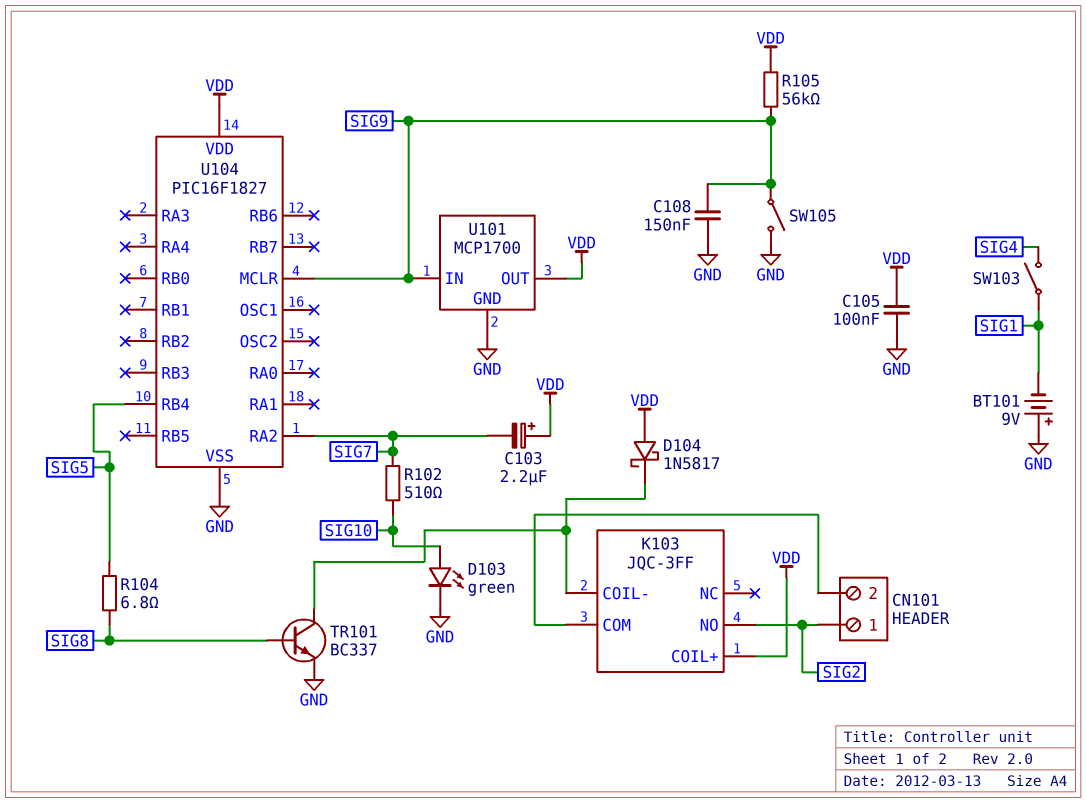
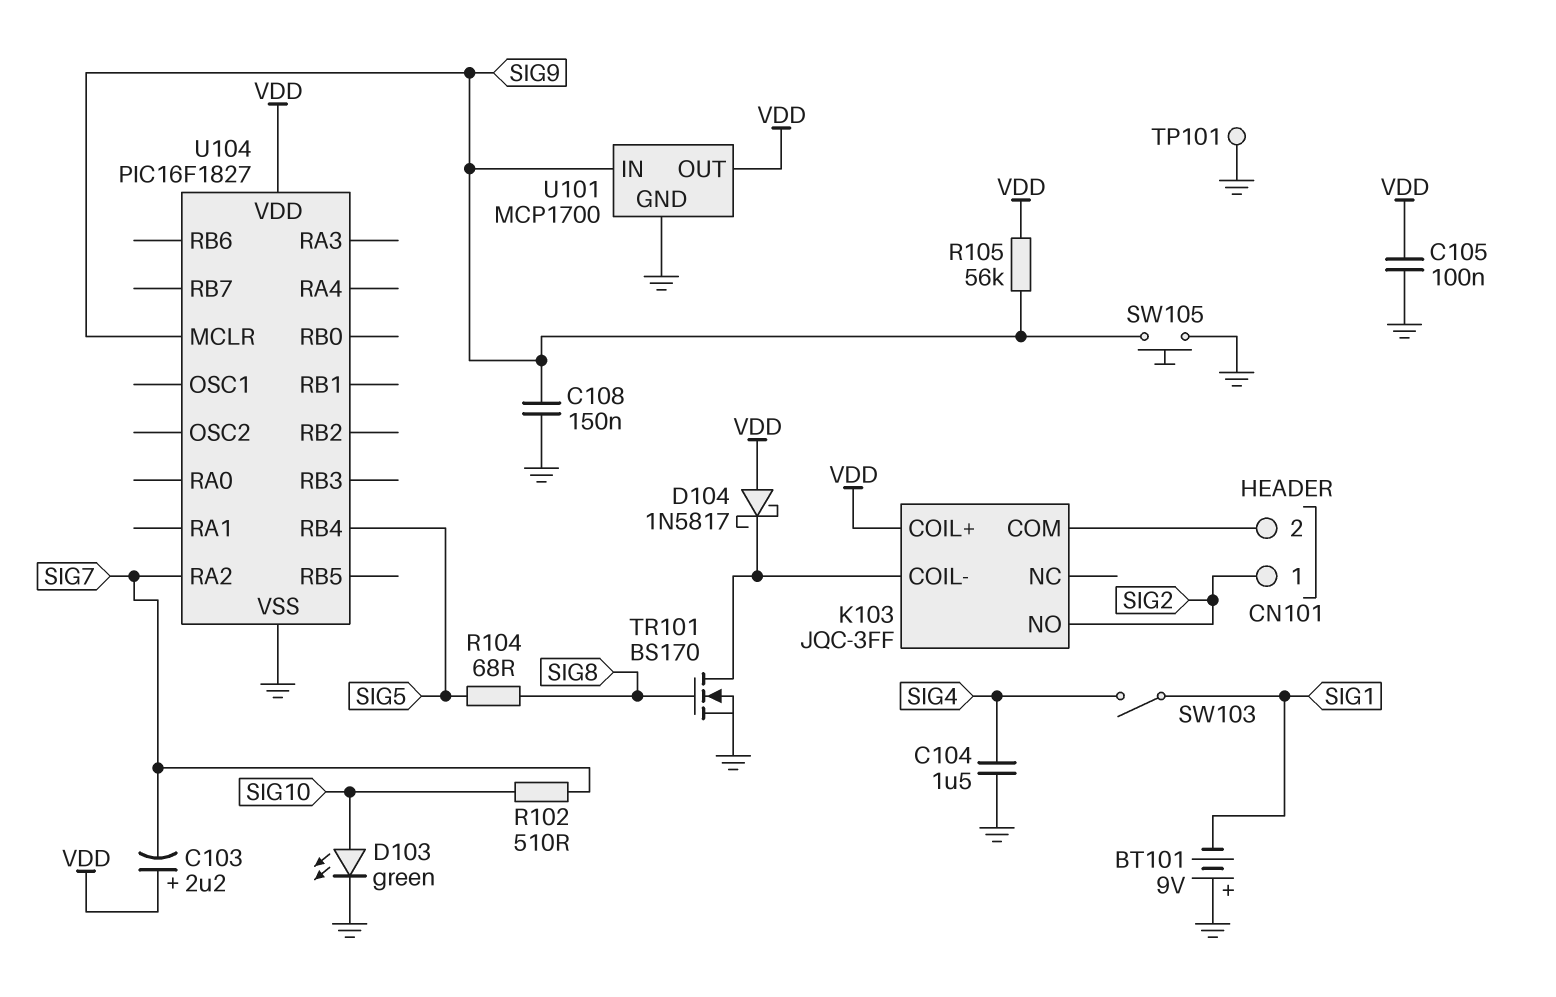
C104: none -> 1.5uF (GND, SIG4)
R104: 6.8 (SIG5, SIG8) -> 68 (SIG5, SIG8)
SW105: switch (GND, SIG9) -> button (GND, SIG9)
TP101: none -> test point (GND)
TR101: NPN BC337 (B SIG8, C K103/COIL-, E GND) -> NMOS BS170 (G SIG8, D K103/COIL-, S GND)

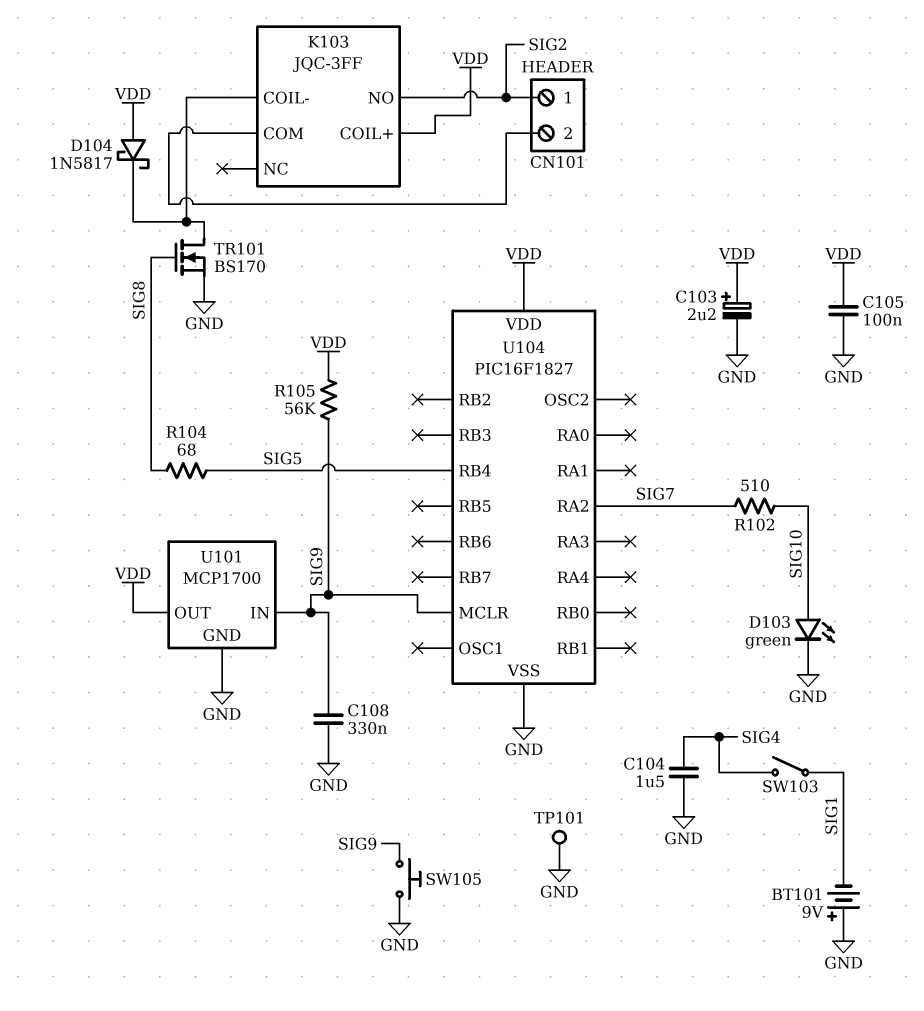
C103: 2.2uF (plus VDD, minus SIG7) -> 2.2uF (plus VDD, minus GND)
C108: 150nF (GND, SIG9) -> 330nF (GND, SIG9)

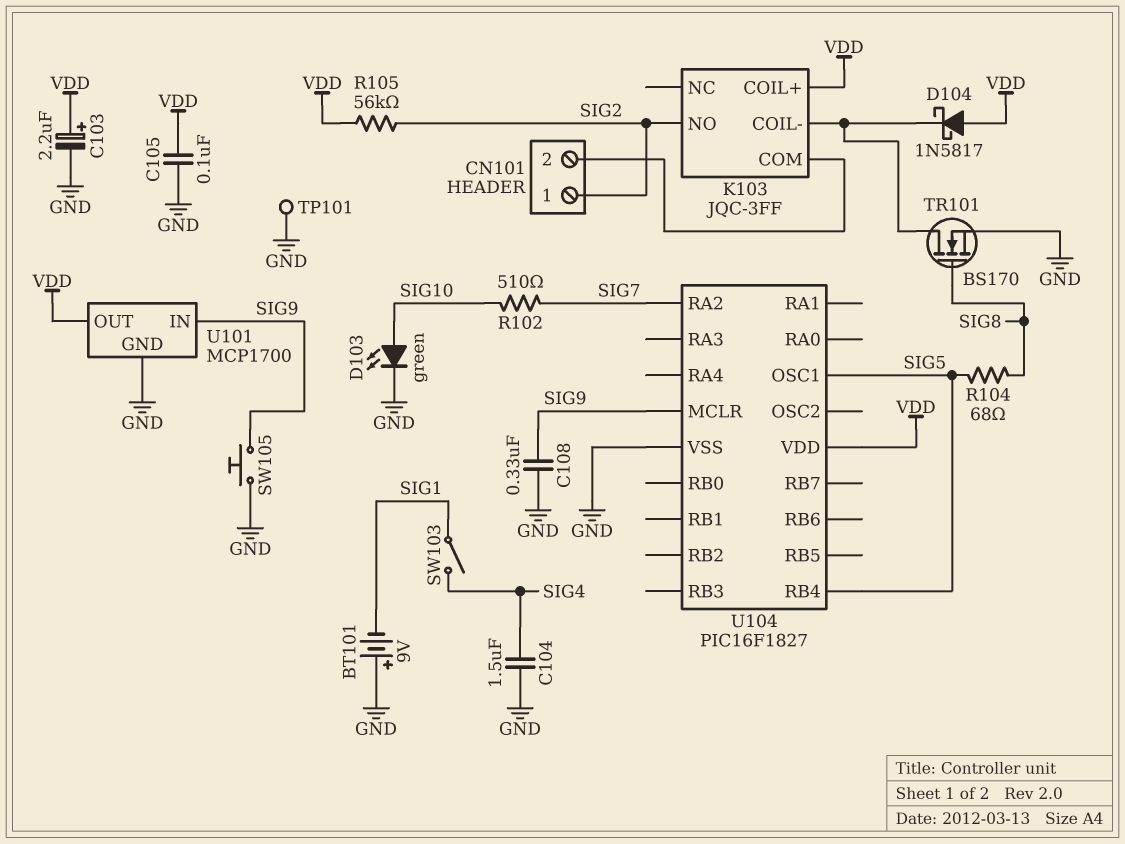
R105: 56k (SIG9, VDD) -> 56k (SIG2, VDD)
U104 pin OSC1: none -> SIG5

